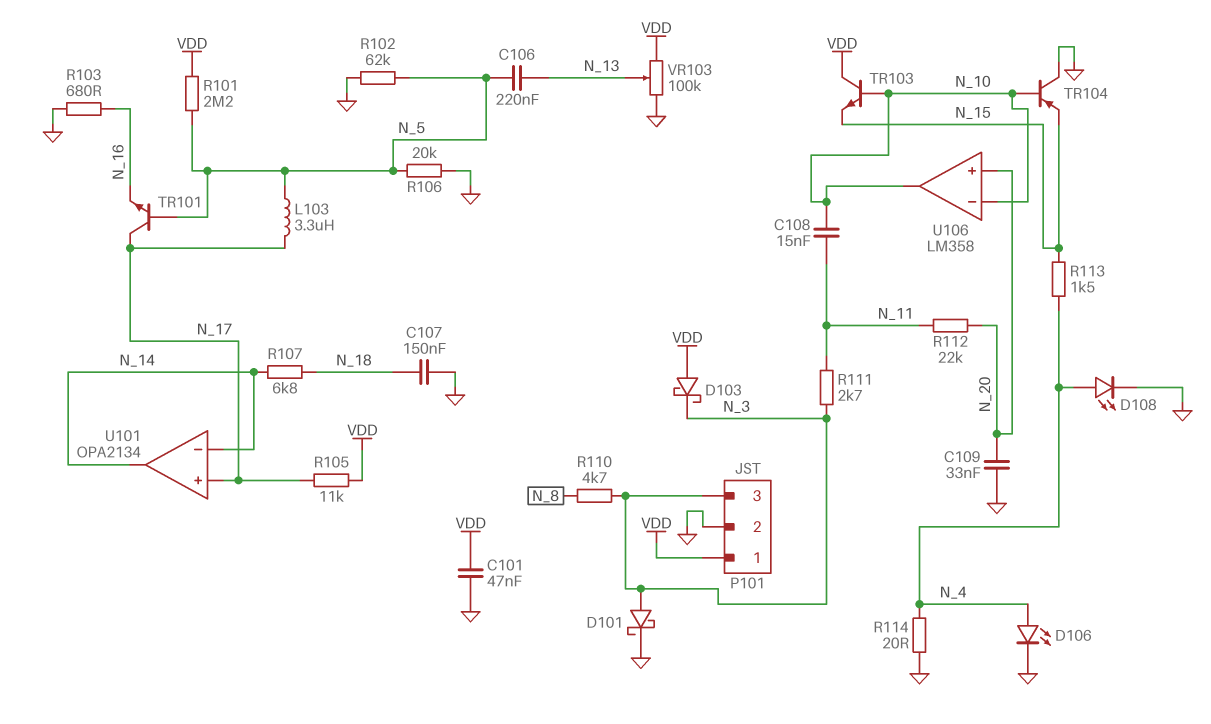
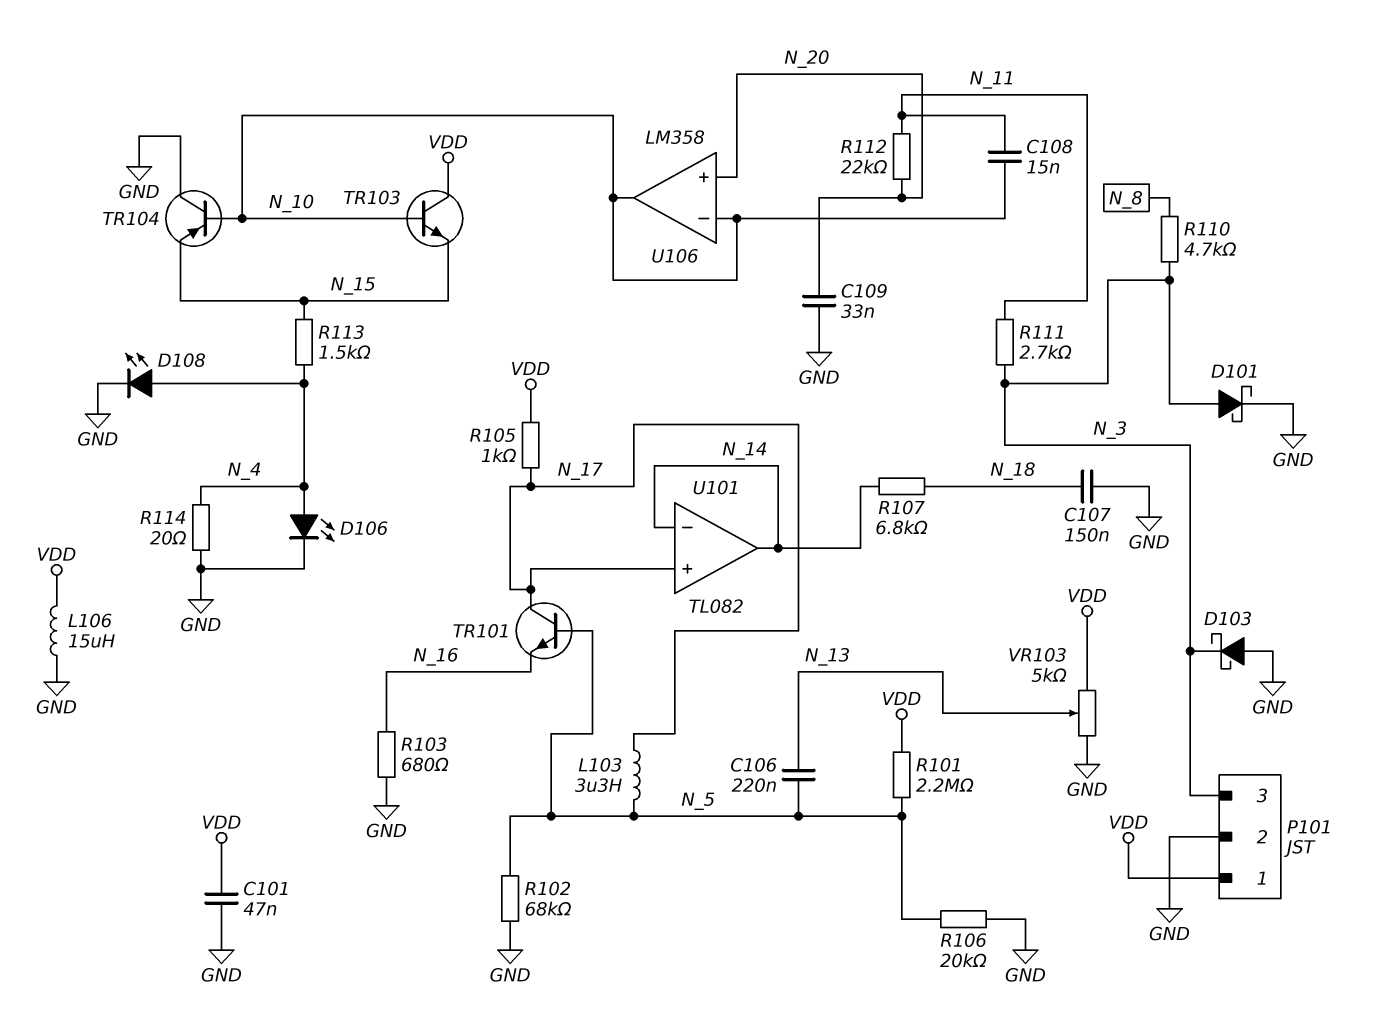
D103: schottky (A VDD, K N_3) -> schottky (A GND, K N_3)
L106: none -> 15uH (GND, VDD)
R102: 62k (GND, N_5) -> 68k (GND, N_5)
R105: 11k (N_17, VDD) -> 1k (N_17, VDD)
U101: OPA2134 -> TL082
VR103: 100k (GND, VDD, wiper N_13) -> 5k (GND, VDD, wiper N_13)

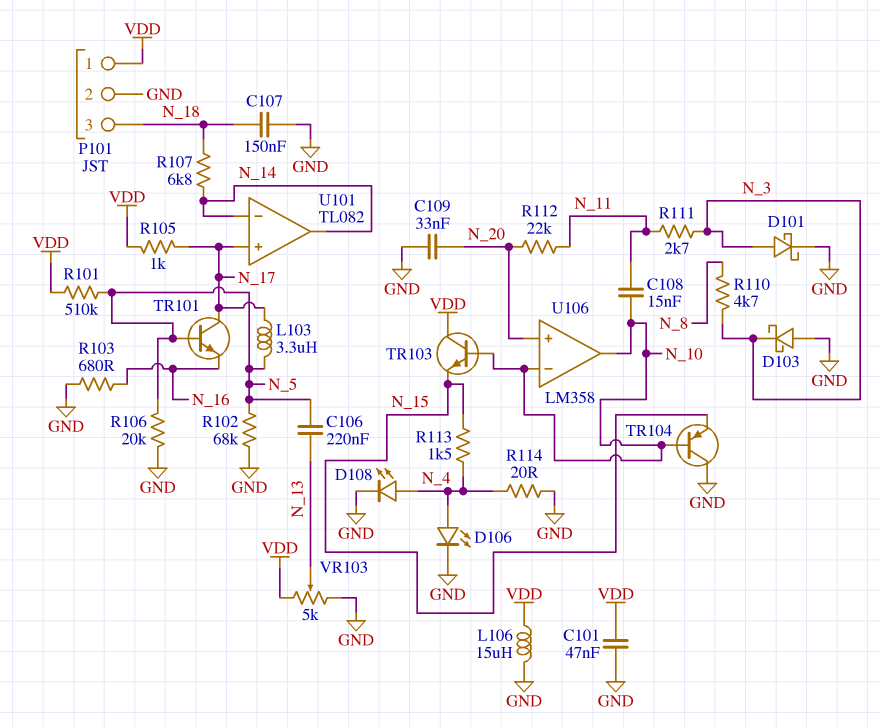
P101 pin 3: N_3 -> N_18
R101: 2.2M (N_5, VDD) -> 510k (N_5, VDD)

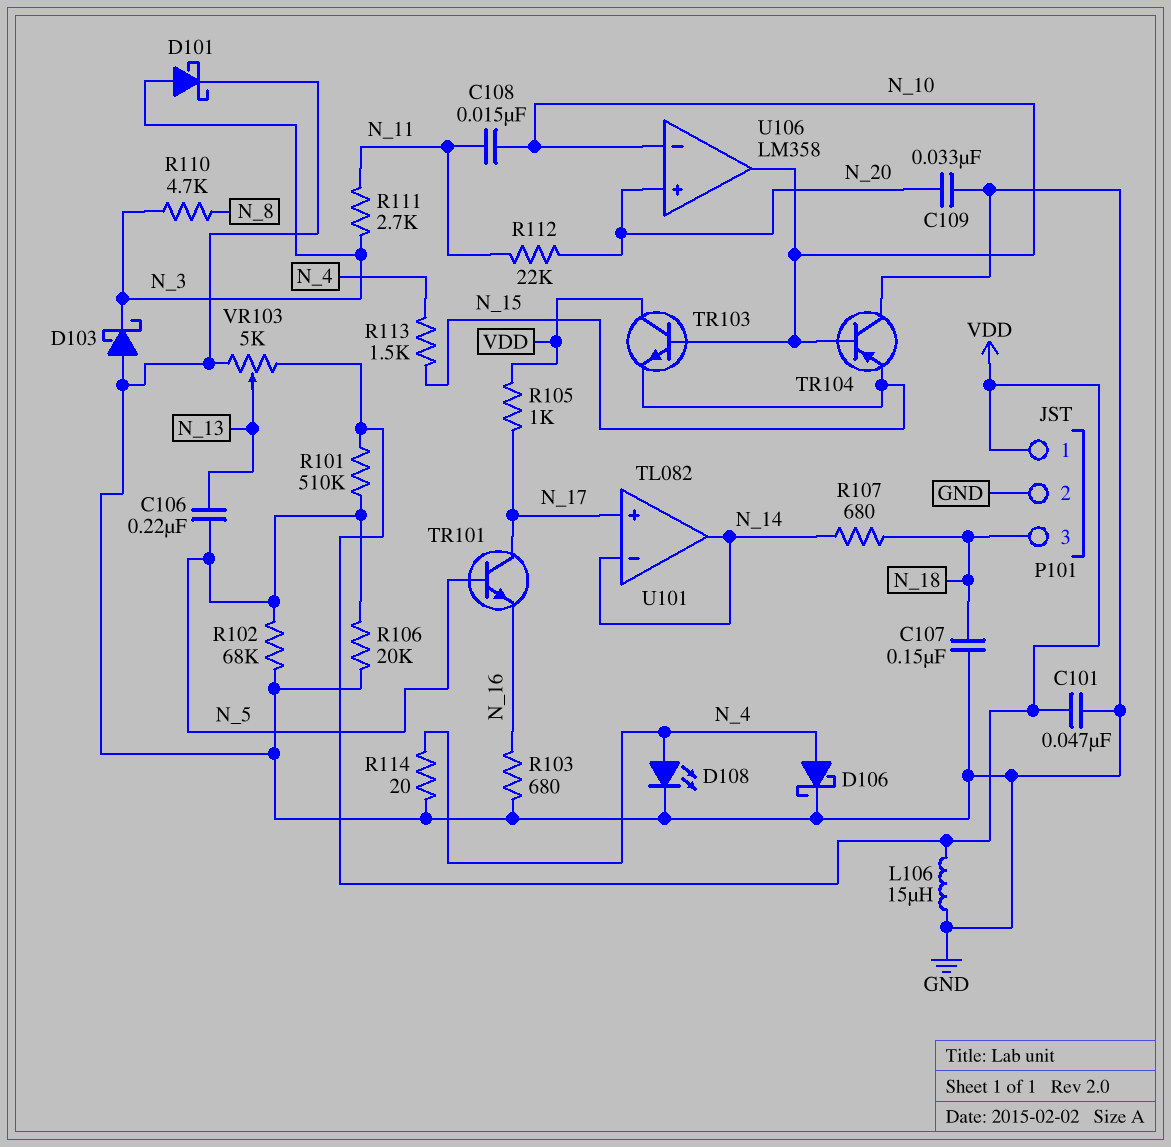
D106: LED (A N_4, K GND) -> schottky (A N_4, K GND)
L103: 3.3uH (N_5, N_17) -> none
R107: 6.8k (N_14, N_18) -> 680 (N_14, N_18)

